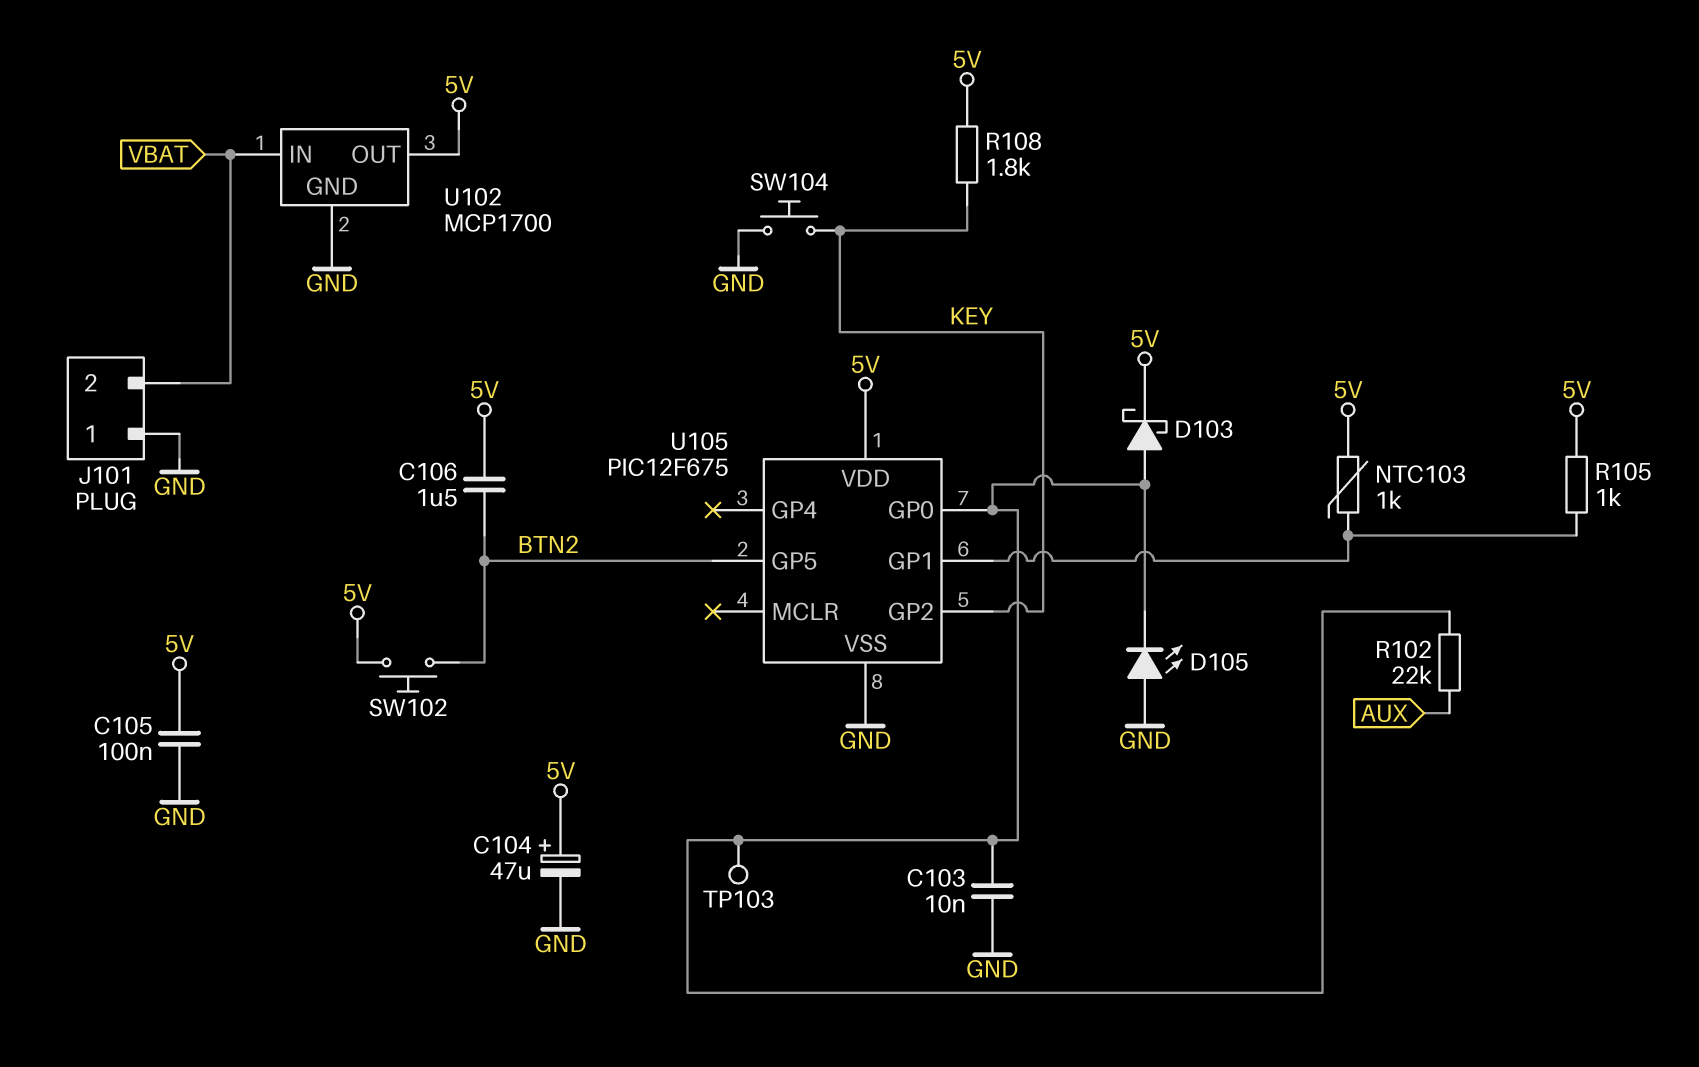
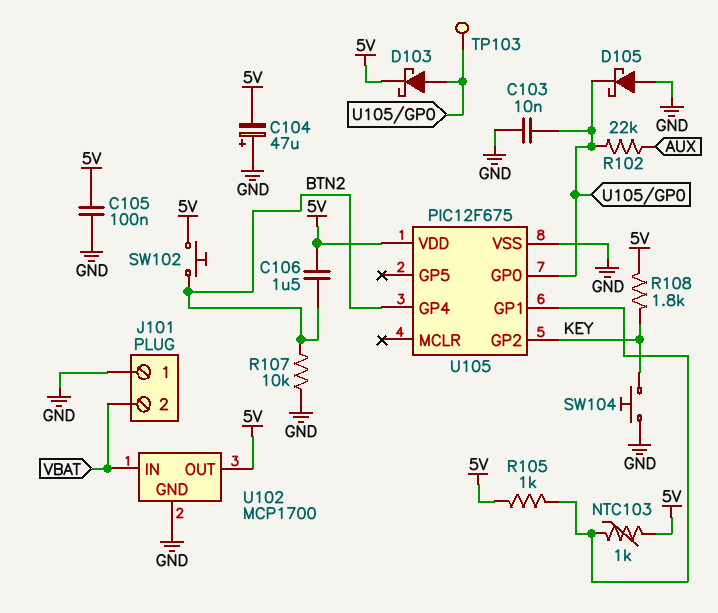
C104: 47uF (plus 5V, minus GND) -> 47uF (plus GND, minus 5V)
D105: LED (A GND, K U105/GP0) -> schottky (A GND, K U105/GP0)
R107: none -> 10k (BTN2, GND)
U105 pin GP4: none -> BTN2
U105 pin GP5: BTN2 -> none

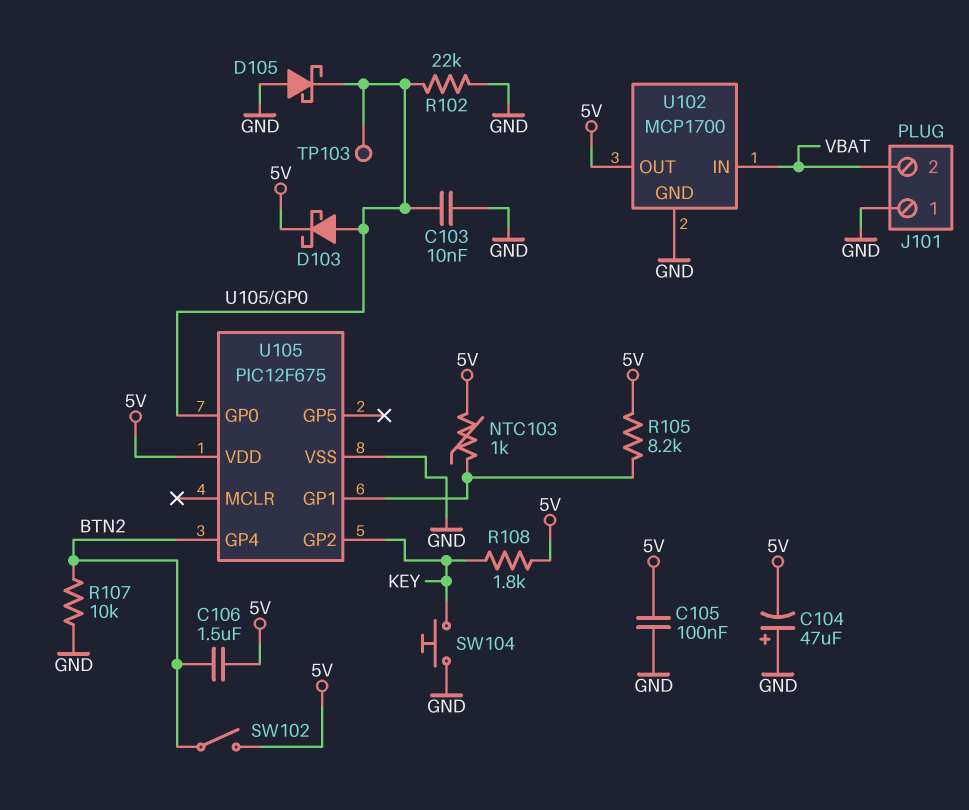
R102: 22k (AUX, U105/GP0) -> 22k (GND, U105/GP0)
R105: 1k (5V, U105/GP1) -> 8.2k (5V, U105/GP1)
SW102: button (5V, BTN2) -> switch (5V, BTN2)

